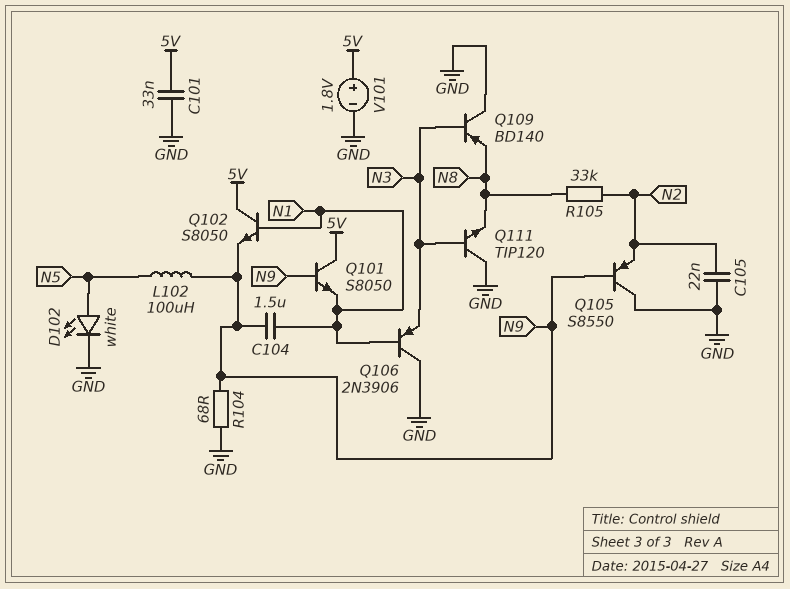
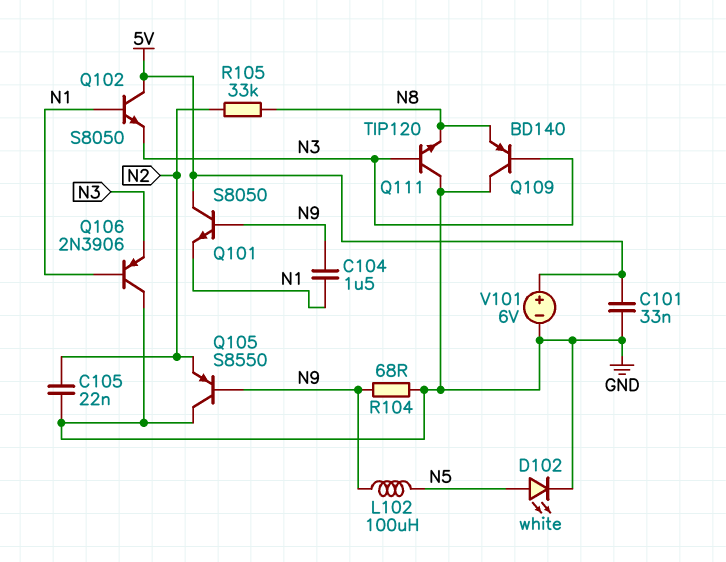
Q102: NPN S8050 (B N1, C 5V, E N9) -> NPN S8050 (B N1, C 5V, E N3)
V101: 1.8V (plus 5V, minus GND) -> 6V (plus 5V, minus GND)

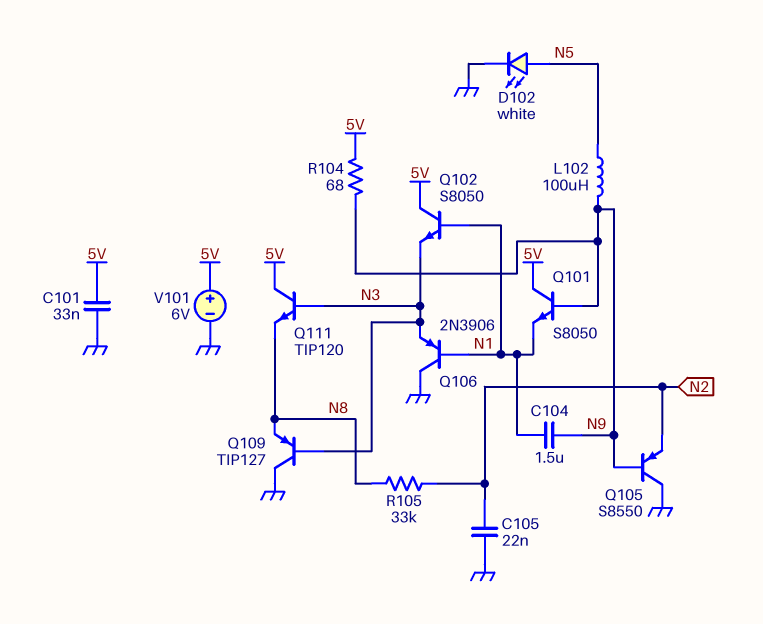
Q109: PNP BD140 (B N3, C GND, E N8) -> PNP TIP127 (B N3, C GND, E N8)
Q111: NPN TIP120 (B N3, C GND, E N8) -> NPN TIP120 (B N3, C 5V, E N8)
R104: 68 (GND, N9) -> 68 (5V, N9)

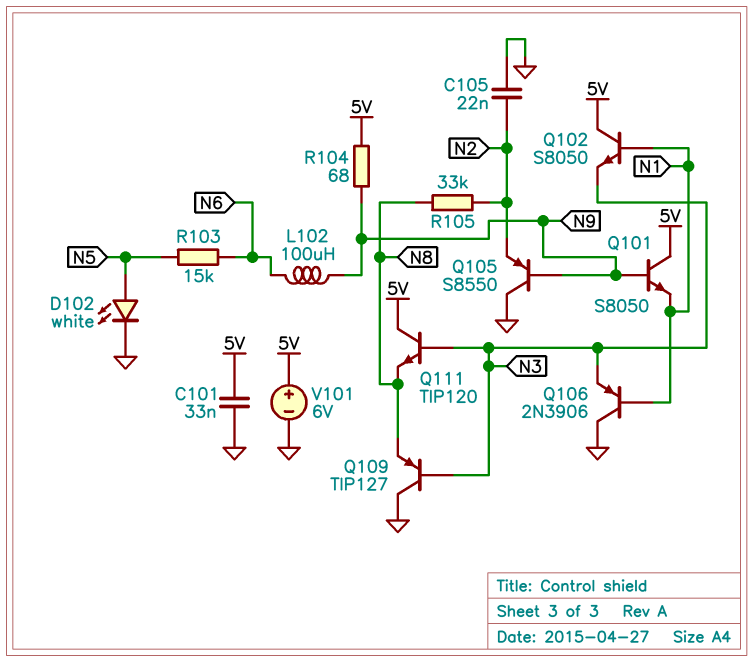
C104: 1.5uF (N1, N9) -> none
L102: 100uH (N5, N9) -> 100uH (N6, N9)
R103: none -> 15k (N5, N6)

